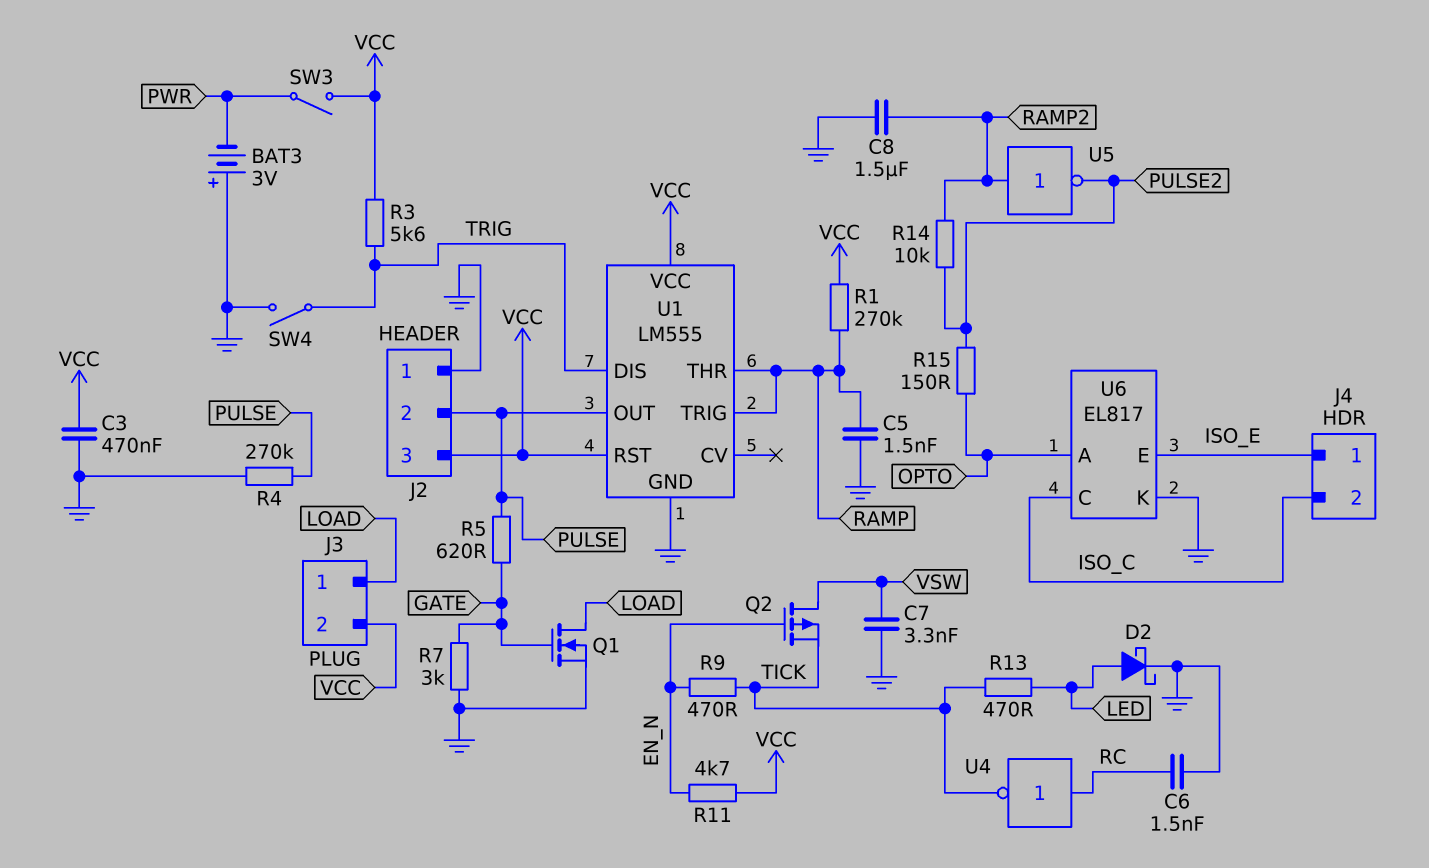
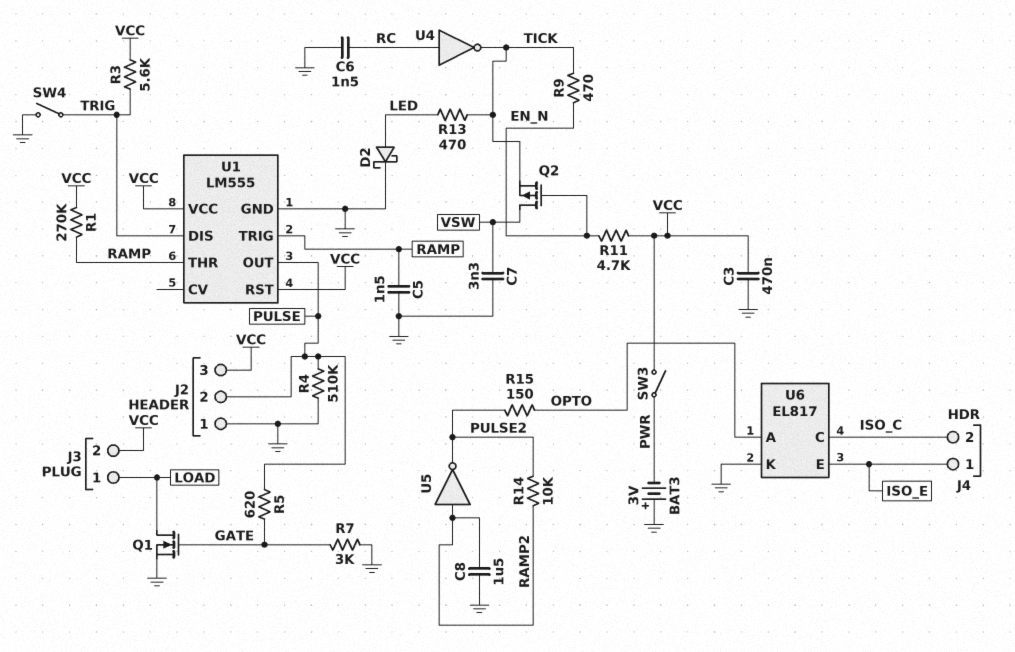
R4: 270k (GND, PULSE) -> 510k (GND, PULSE)

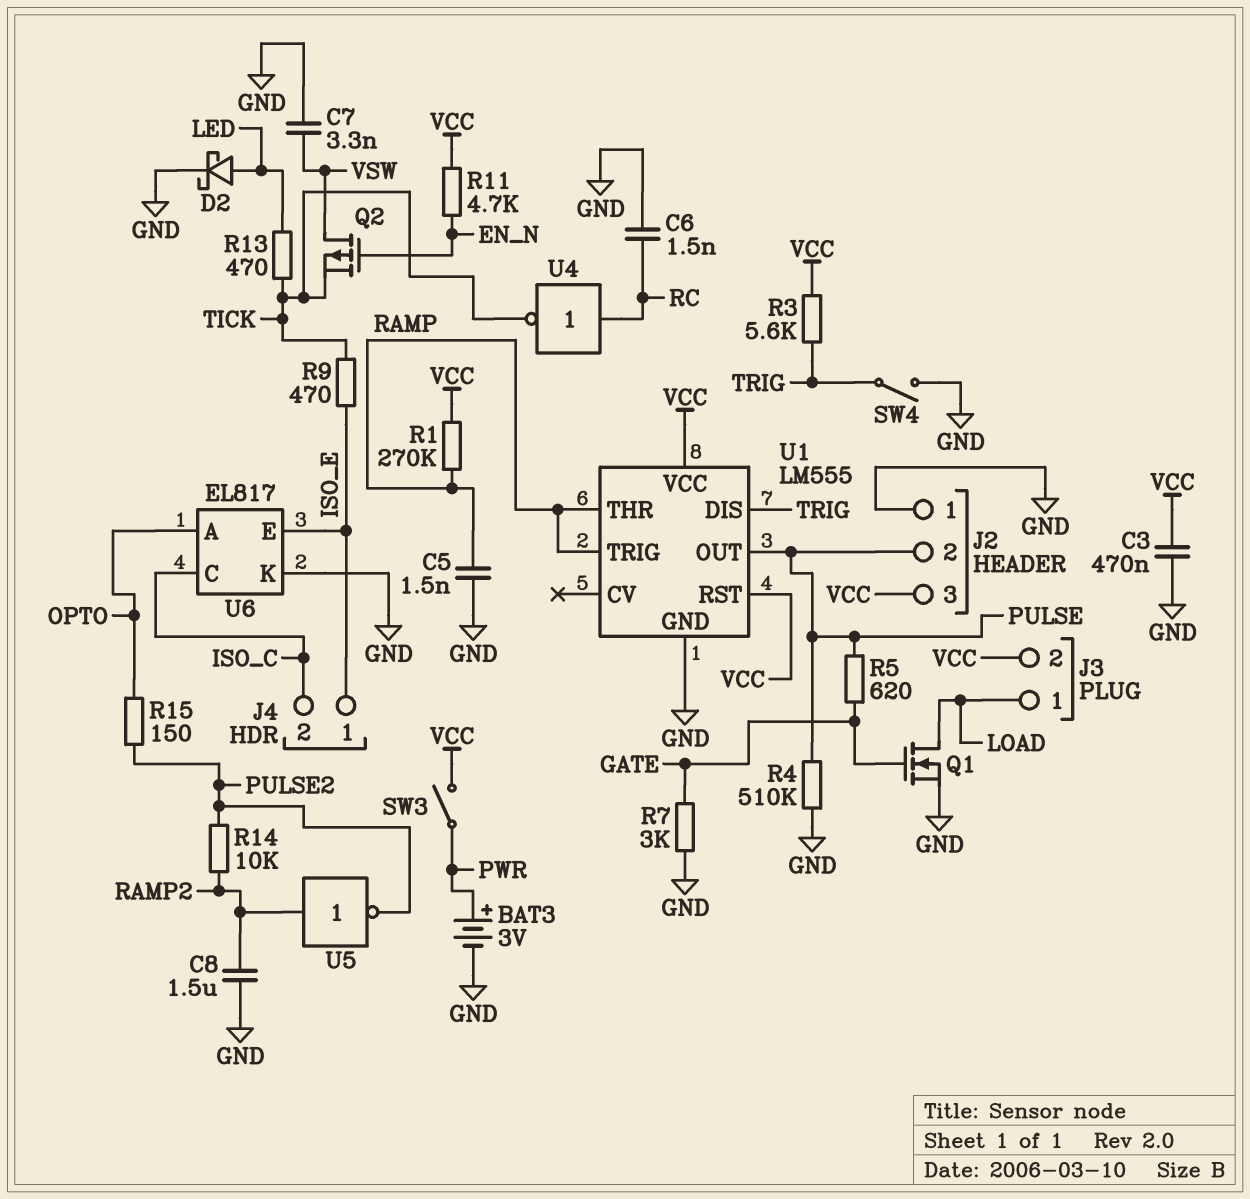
BAT3: 3V (plus GND, minus PWR) -> 3V (plus PWR, minus GND)
R9: 470 (EN_N, TICK) -> 470 (ISO_E, TICK)

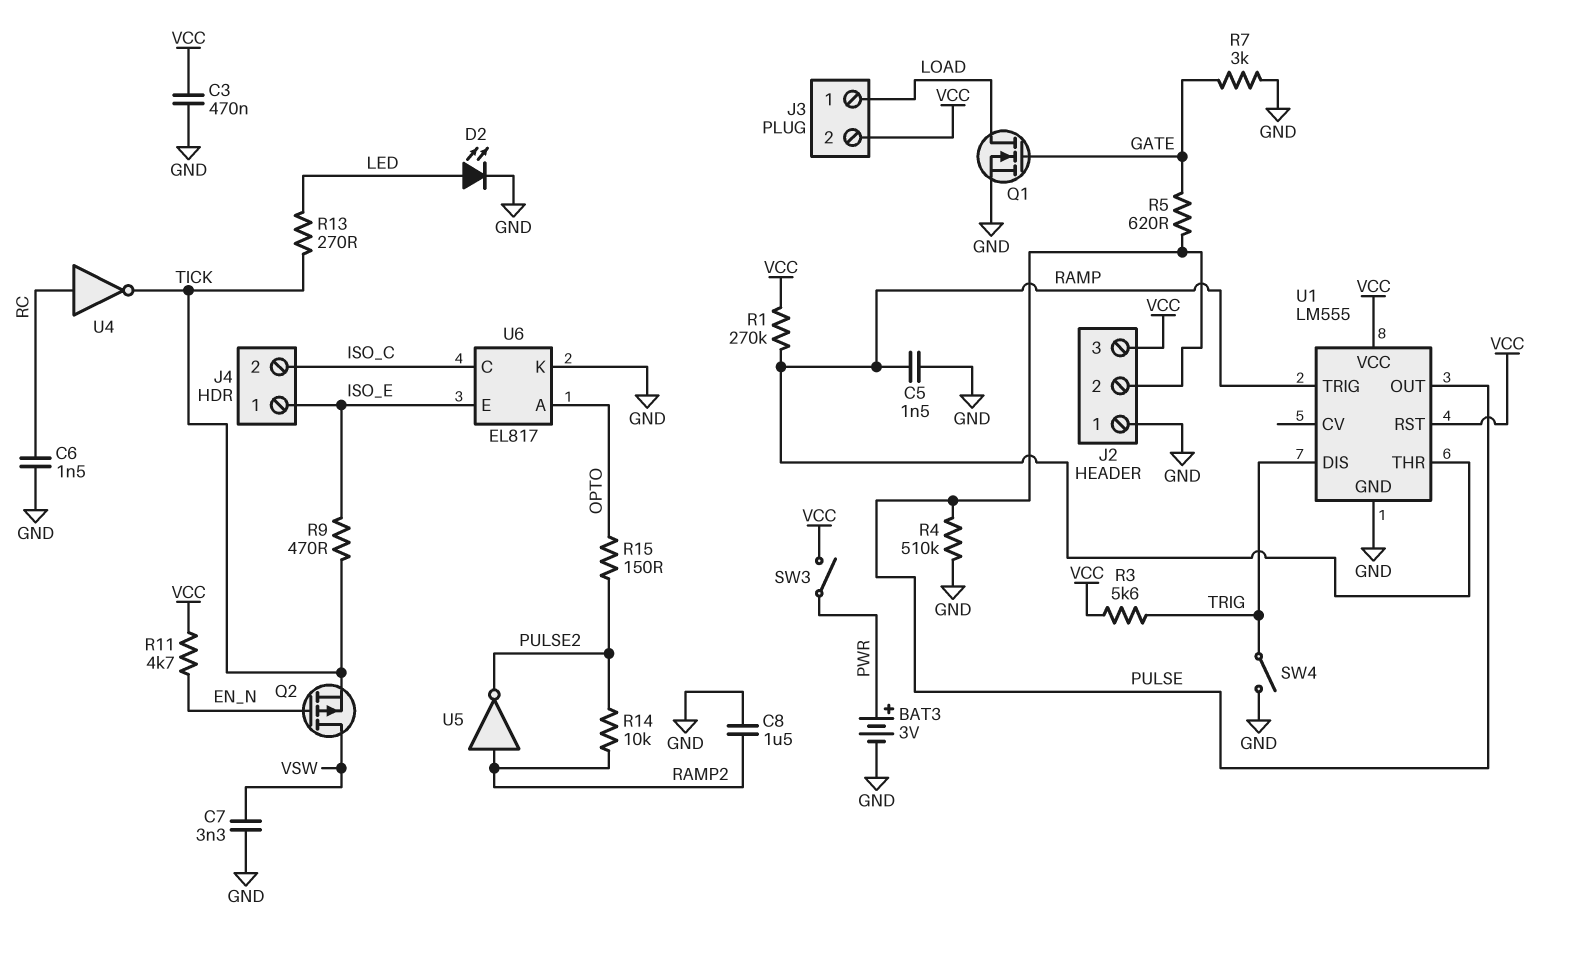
D2: schottky (A LED, K GND) -> LED (A LED, K GND)
R13: 470 (LED, TICK) -> 270 (LED, TICK)

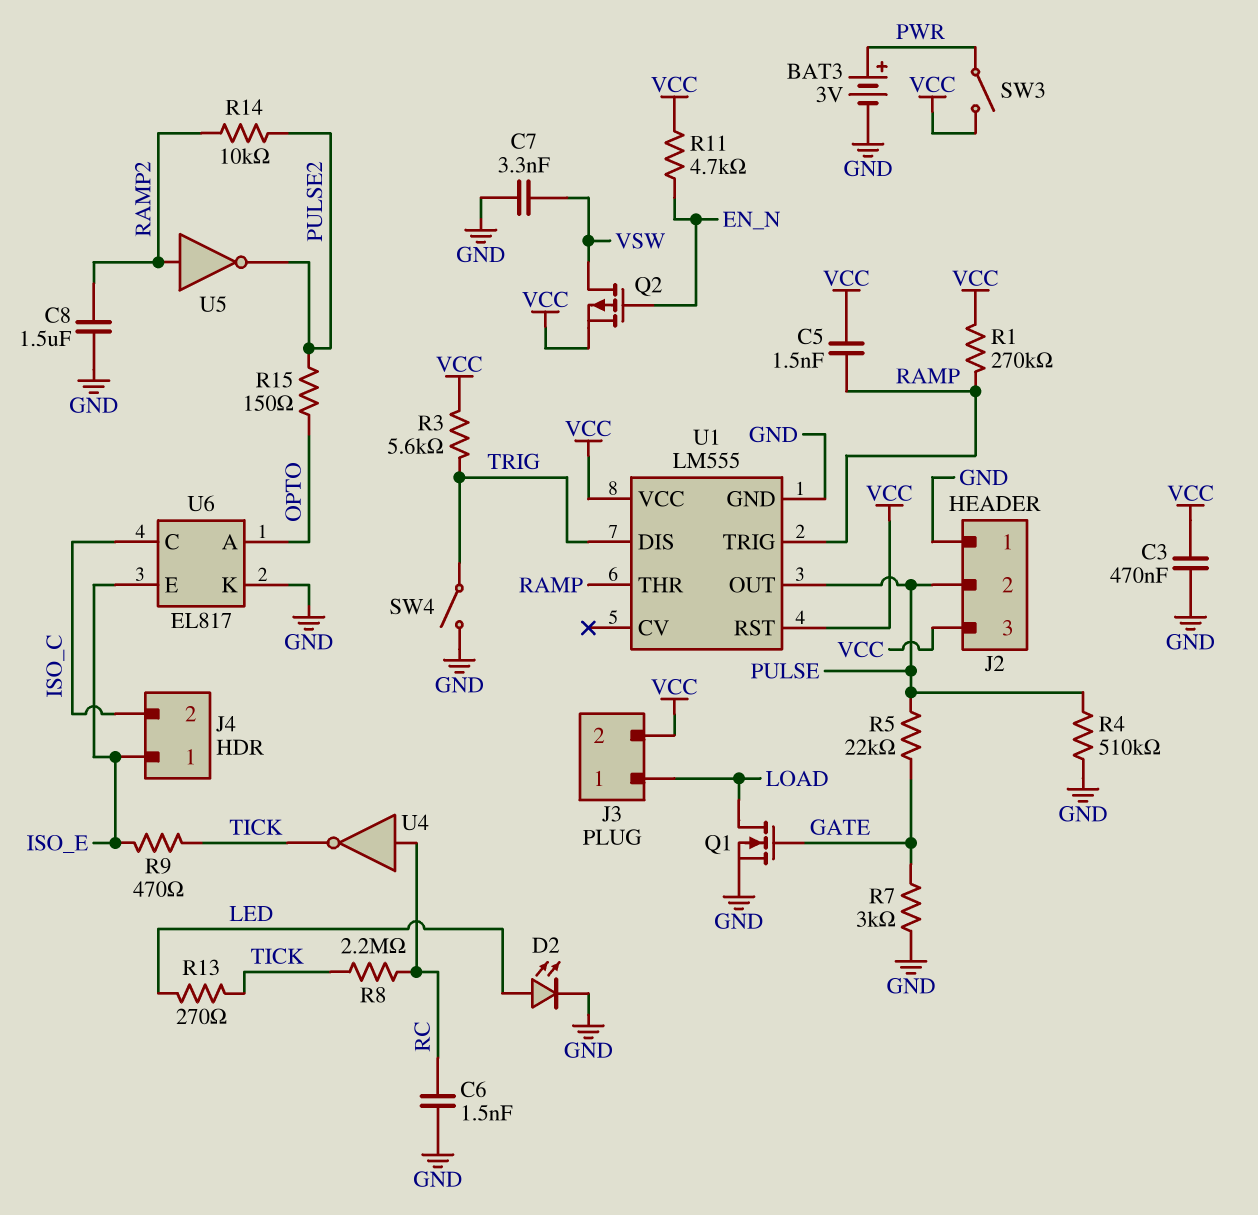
C5: 1.5nF (GND, RAMP) -> 1.5nF (RAMP, VCC)
Q2: PMOS (G EN_N, D VSW, S TICK) -> PMOS (G EN_N, D VSW, S VCC)
R5: 620 (GATE, PULSE) -> 22k (GATE, PULSE)
R8: none -> 2.2M (RC, TICK)

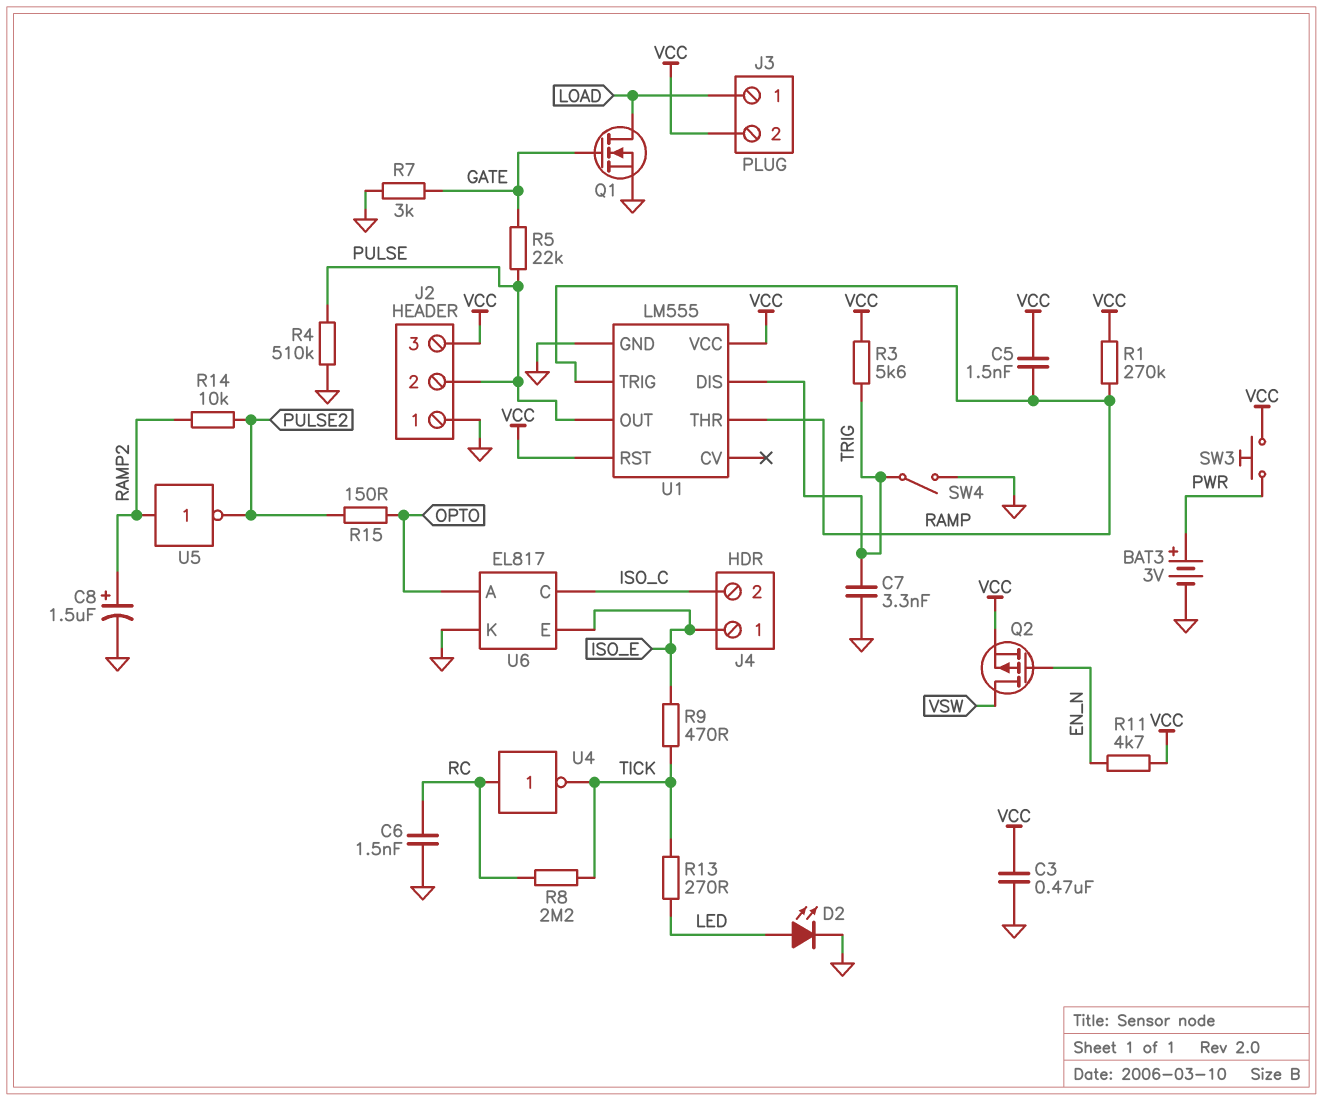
C7: 3.3nF (GND, VSW) -> 3.3nF (GND, TRIG)
C8: 1.5uF (GND, RAMP2) -> 1.5uF (plus RAMP2, minus GND)
SW3: switch (PWR, VCC) -> button (PWR, VCC)

